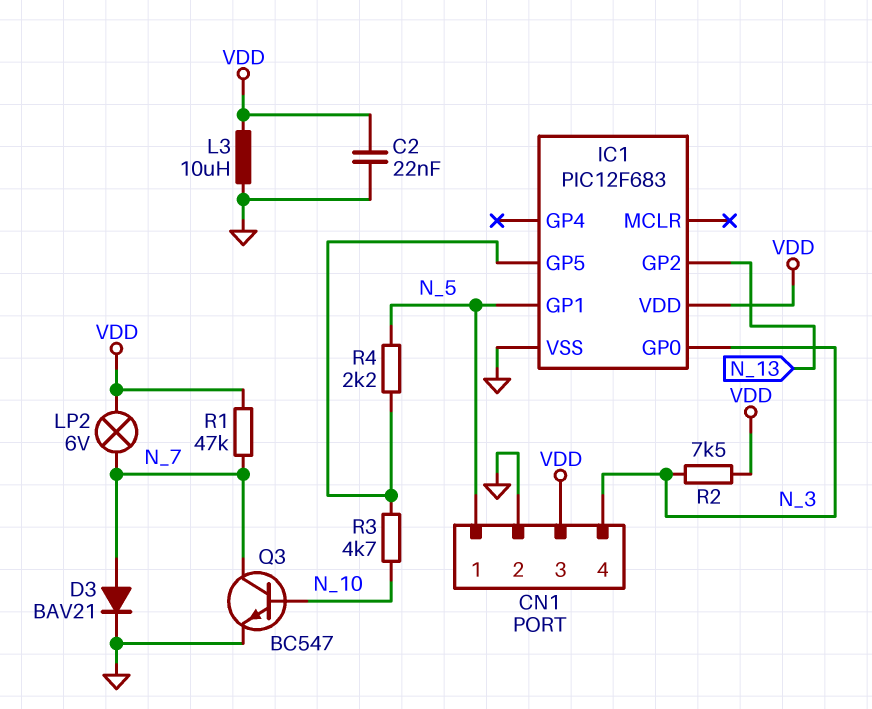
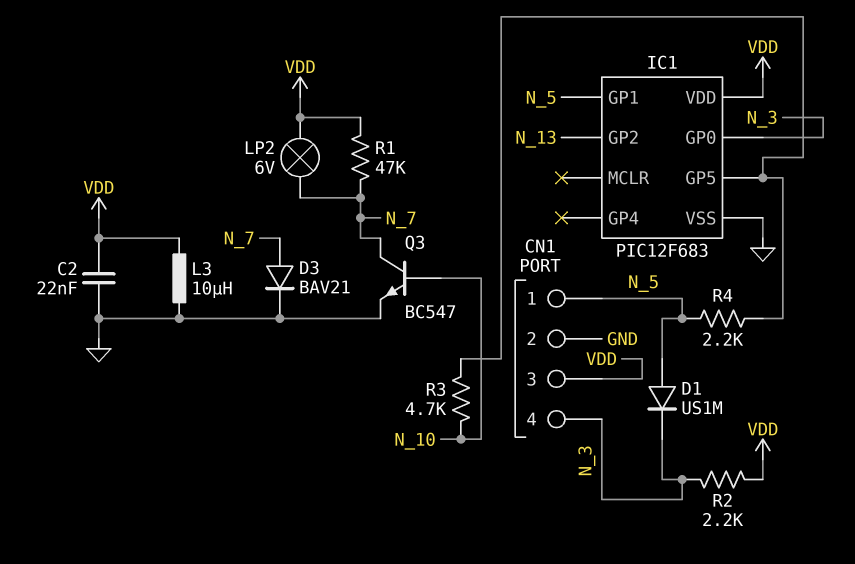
D1: none -> diode US1M (A N_5, K N_3)
R2: 7.5k (N_3, VDD) -> 2.2k (N_3, VDD)

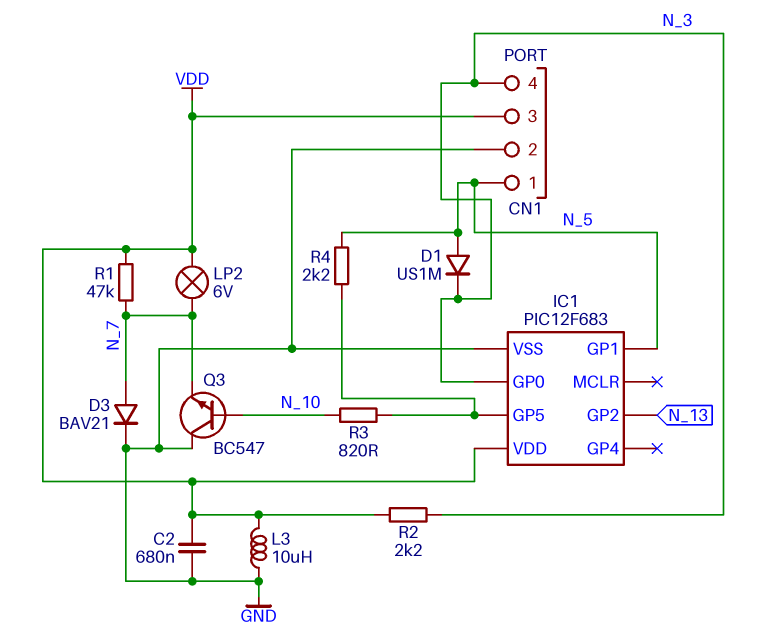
C2: 22nF (GND, VDD) -> 680nF (GND, VDD)
Q3: NPN BC547 (B N_10, C N_7, E GND) -> NPN BC547 (B N_10, C GND, E N_7)
R3: 4.7k (IC1/GP5, N_10) -> 820 (IC1/GP5, N_10)

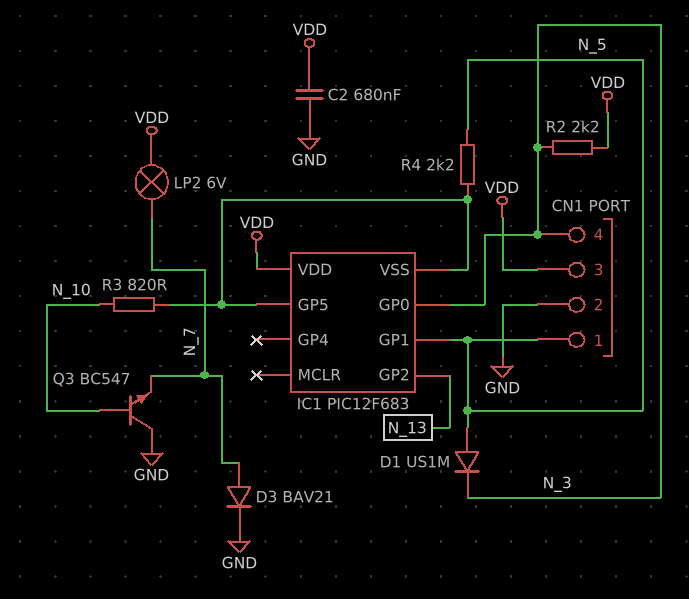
IC1 pin VSS: GND -> IC1/GP5
L3: 10uH (GND, VDD) -> none
R1: 47k (N_7, VDD) -> none

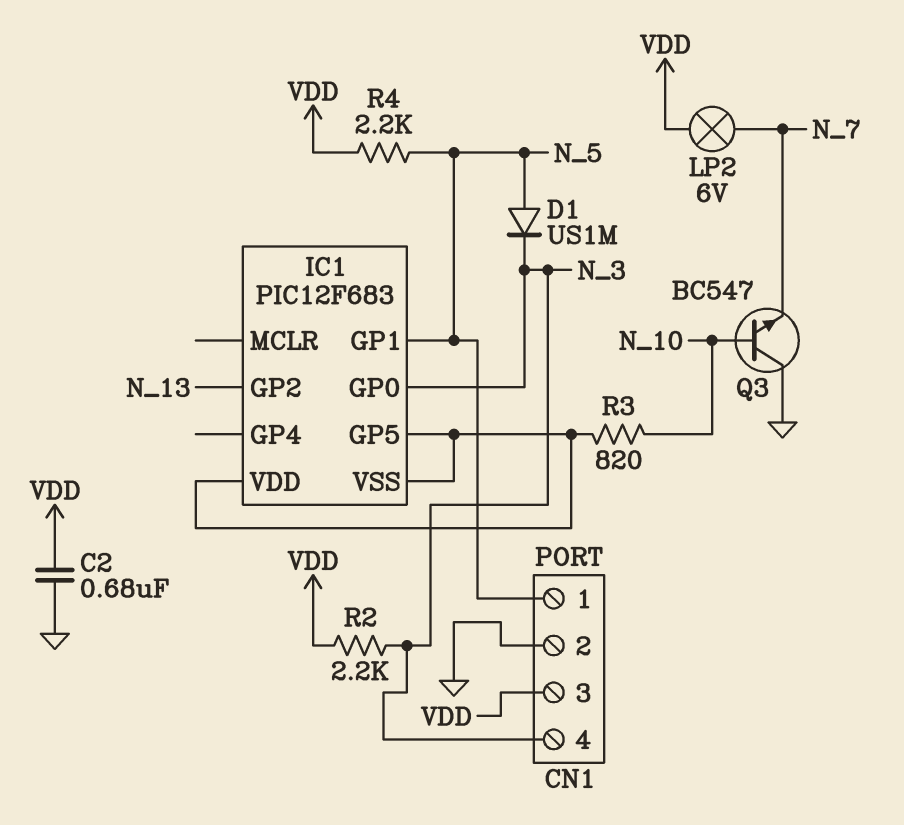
D3: diode BAV21 (A N_7, K GND) -> none
IC1 pin VDD: VDD -> IC1/GP5
R4: 2.2k (IC1/GP5, N_5) -> 2.2k (N_5, VDD)

